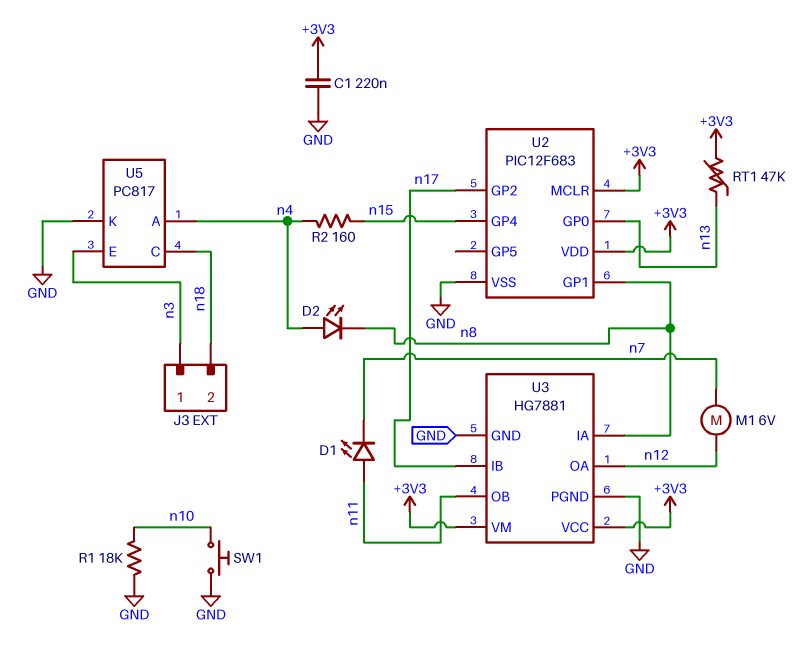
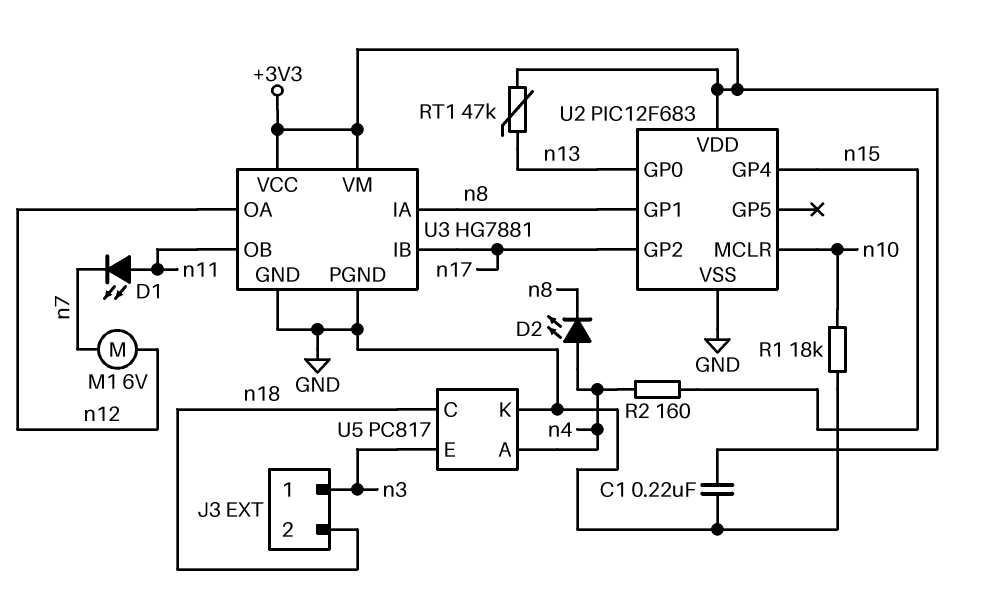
SW1: button (GND, n10) -> none
U2 pin MCLR: +3V3 -> n10

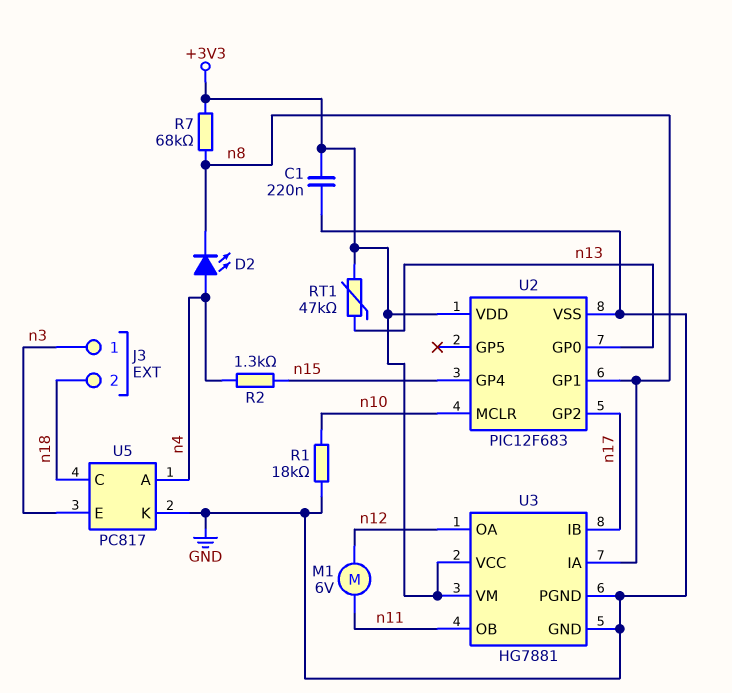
D1: LED (A n11, K n7) -> none
M1: motor 6V (n7, n12) -> motor 6V (n11, n12)
R2: 160 (n4, n15) -> 1.3k (n4, n15)
R7: none -> 68k (+3V3, n8)

